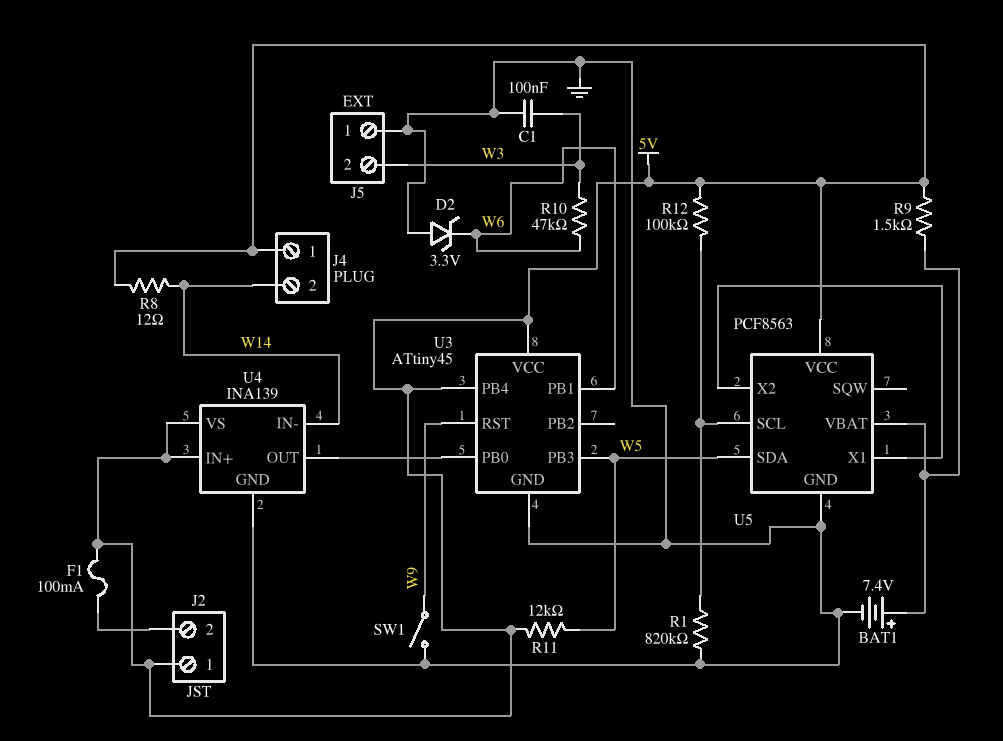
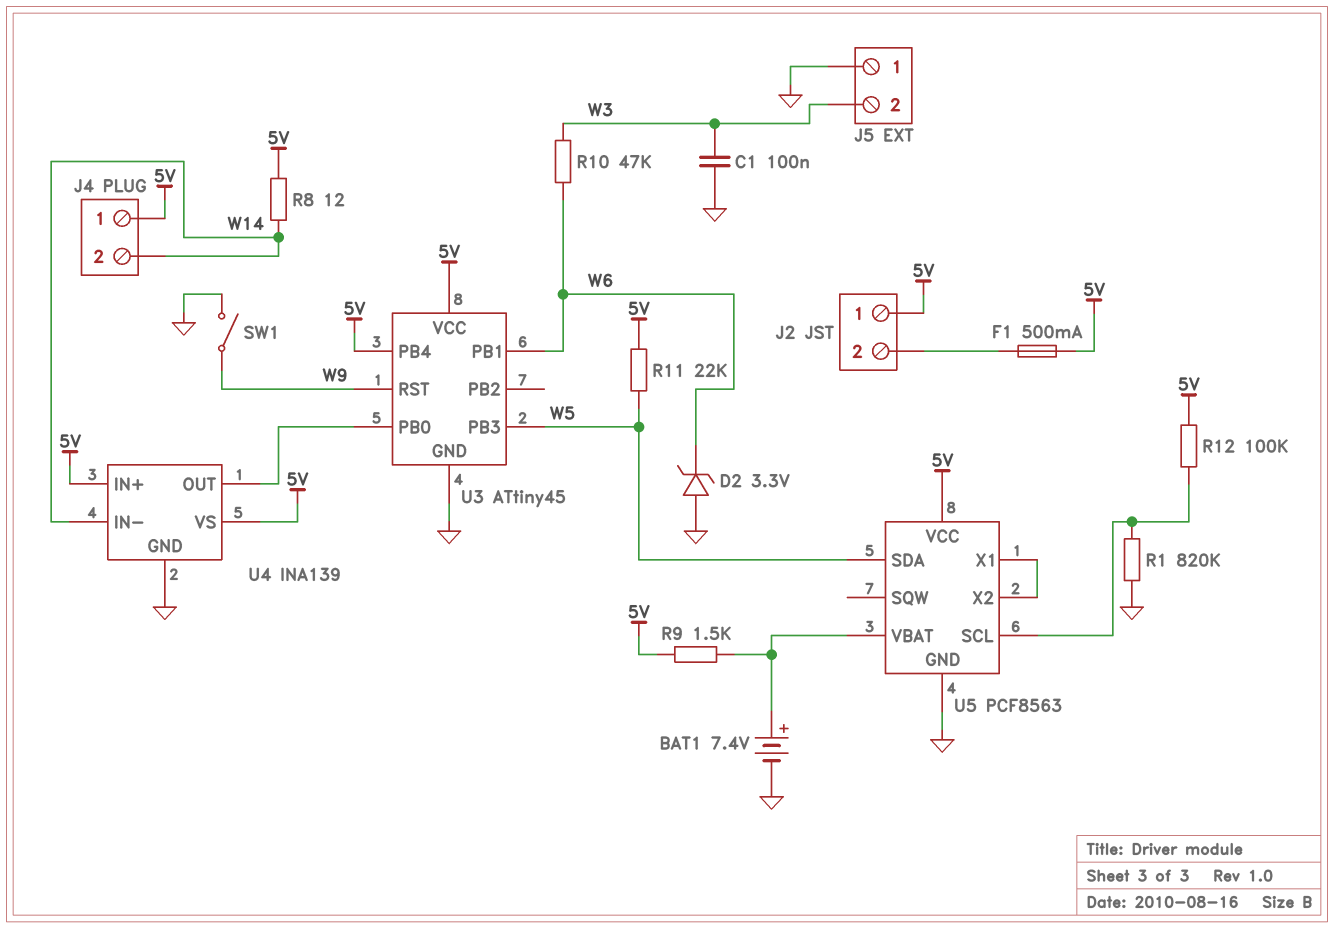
F1: 100mA (5V, J2/2) -> 500mA (5V, J2/2)
R11: 12k (5V, W5) -> 22k (5V, W5)

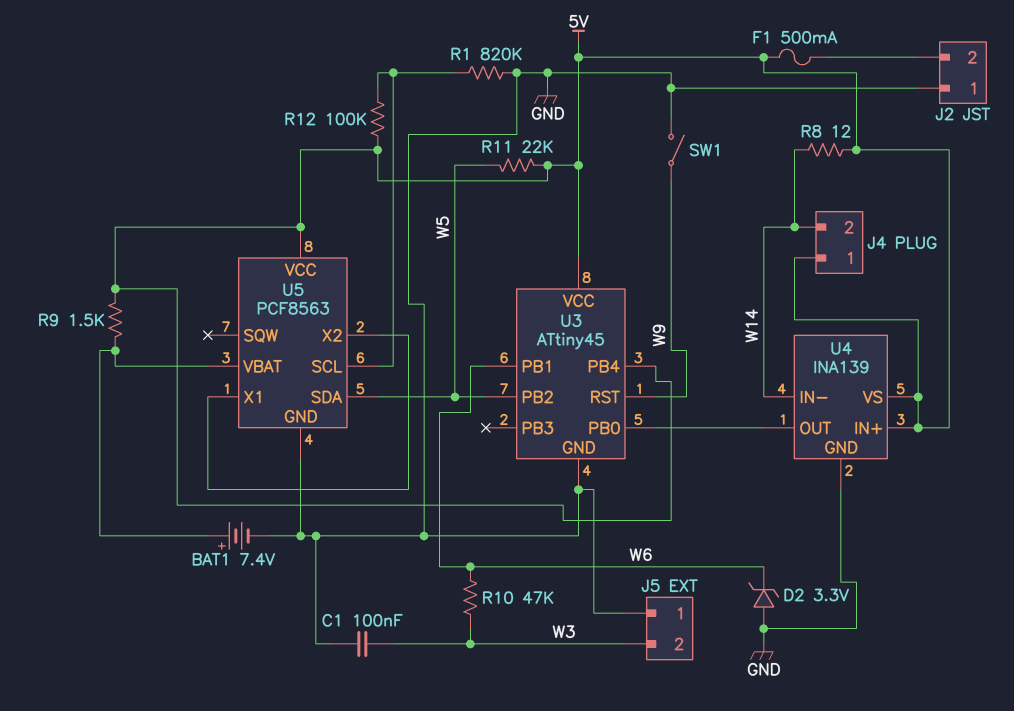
J2 pin 1: 5V -> GND
U3 pin PB2: none -> W5
U3 pin PB3: W5 -> none

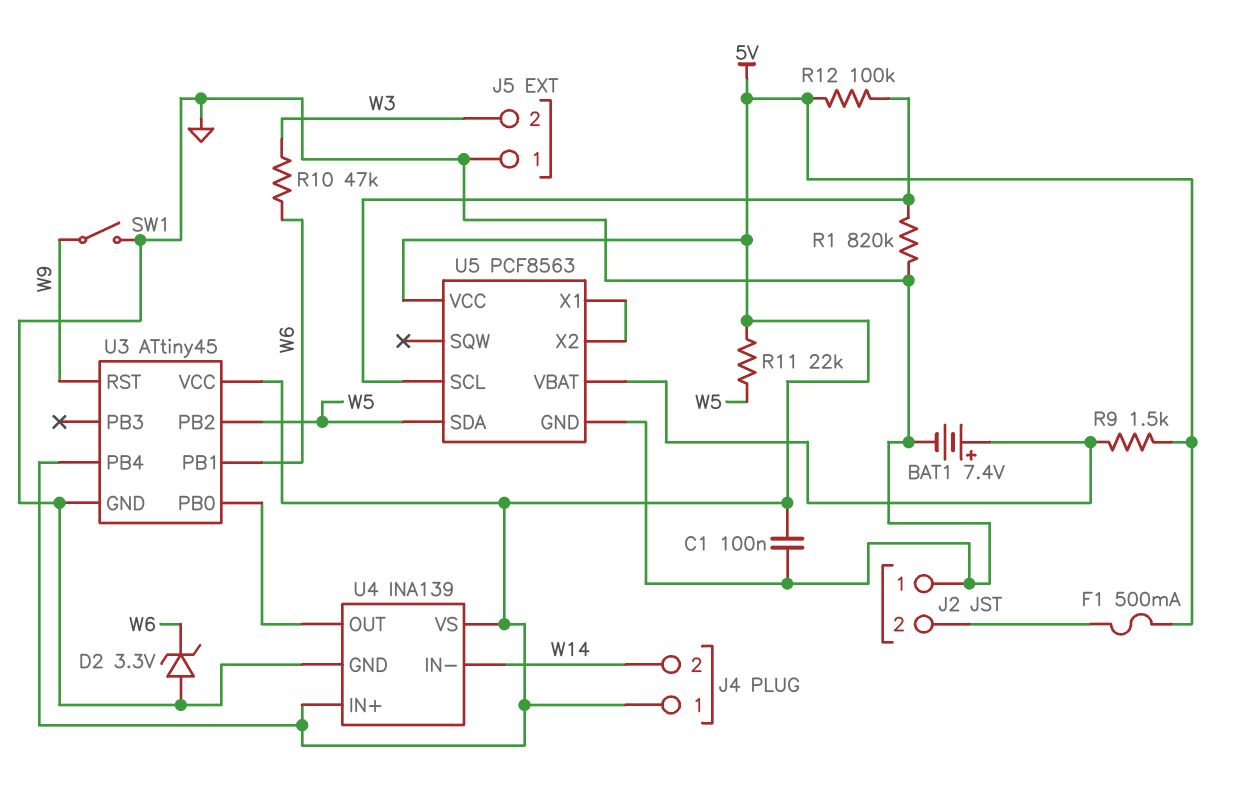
C1: 100nF (GND, W3) -> 100nF (5V, GND)
R8: 12 (5V, W14) -> none

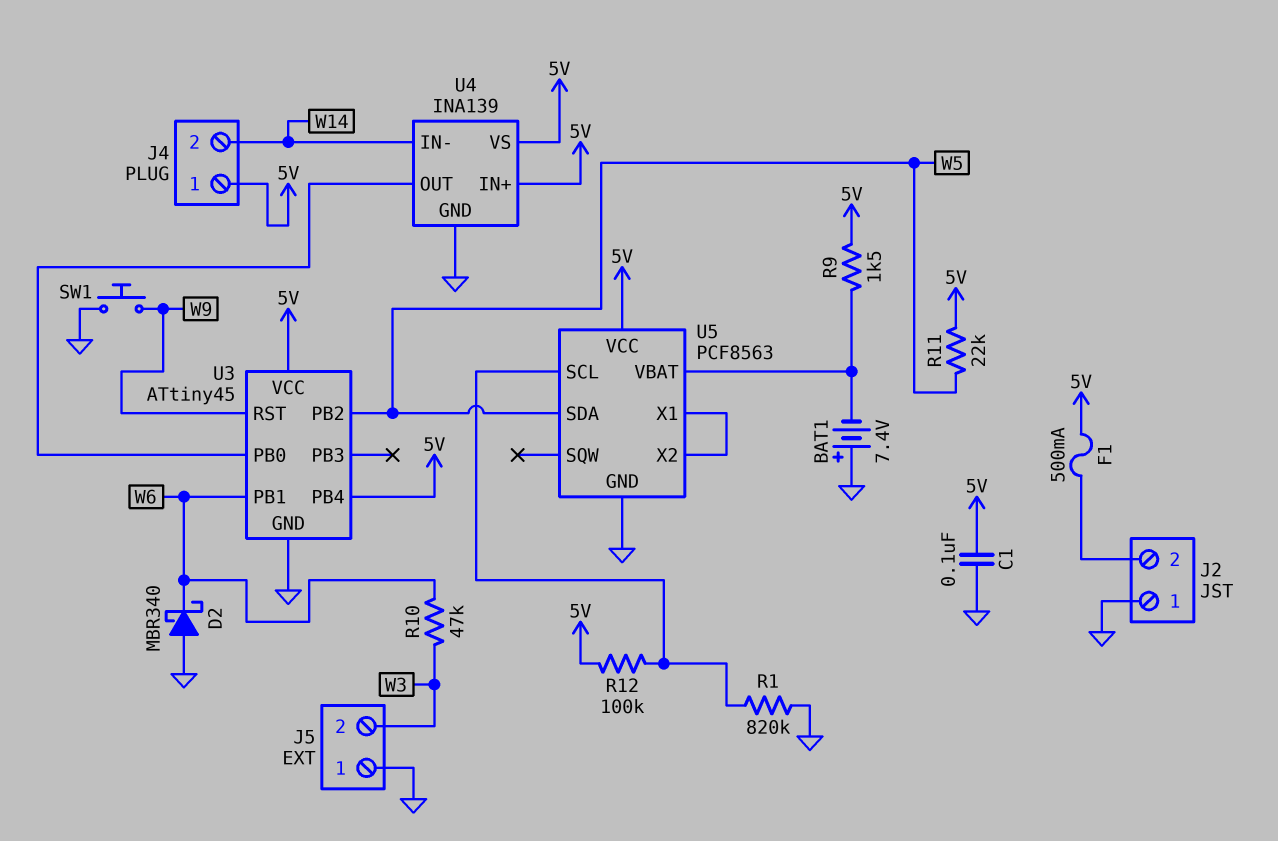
BAT1: 7.4V (plus U5/VBAT, minus GND) -> 7.4V (plus GND, minus U5/VBAT)
D2: zener 3.3V (A GND, K W6) -> schottky MBR340 (A GND, K W6)
SW1: switch (GND, W9) -> button (GND, W9)

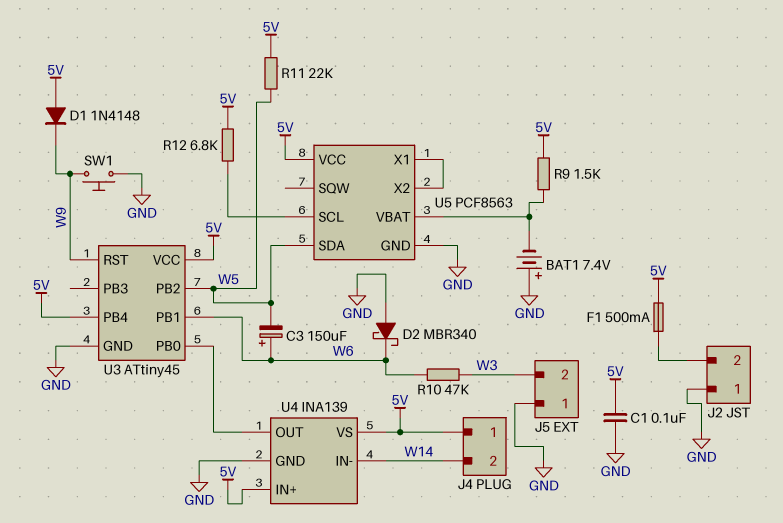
C3: none -> 150uF (plus W6, minus W5)
D1: none -> diode 1N4148 (A 5V, K W9)
R1: 820k (GND, U5/SCL) -> none
R12: 100k (5V, U5/SCL) -> 6.8k (5V, U5/SCL)

